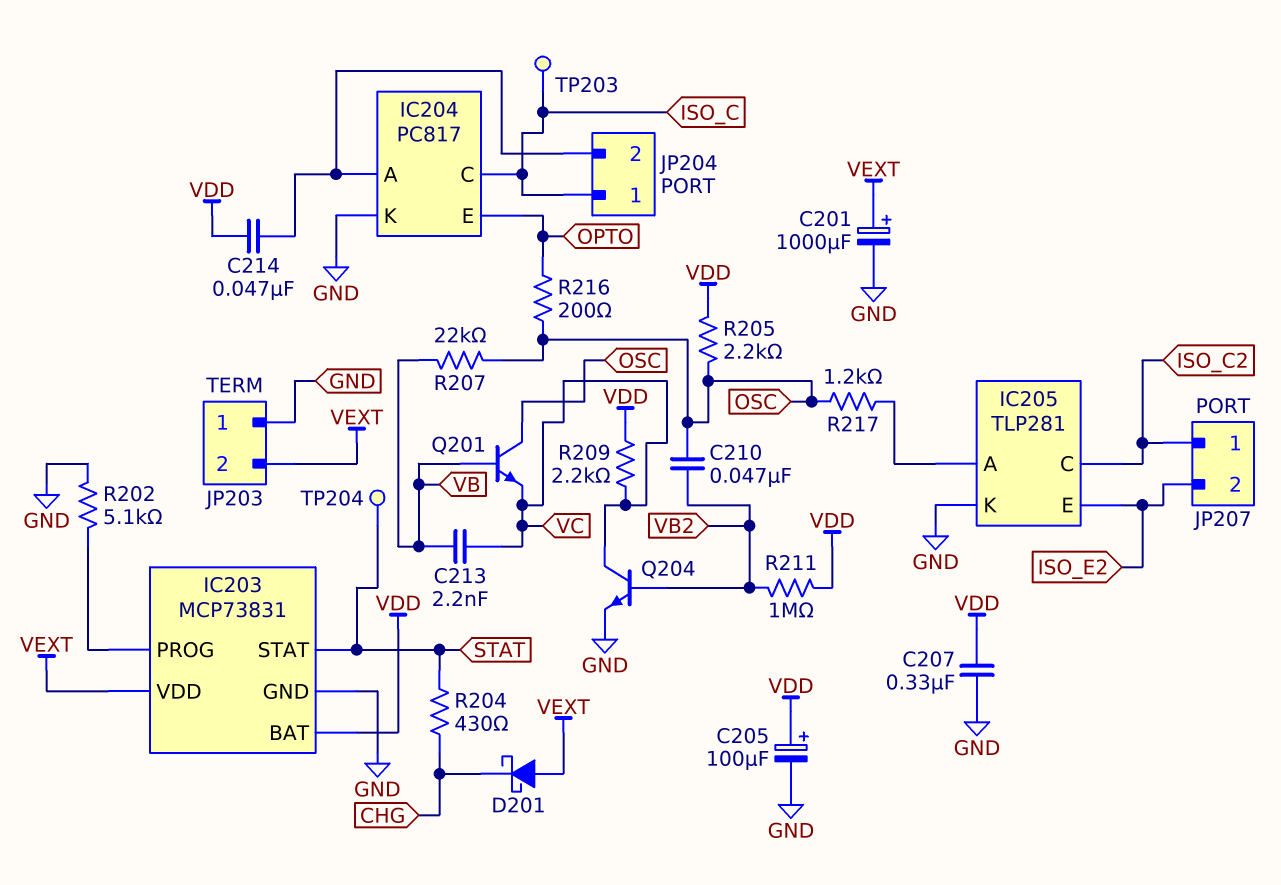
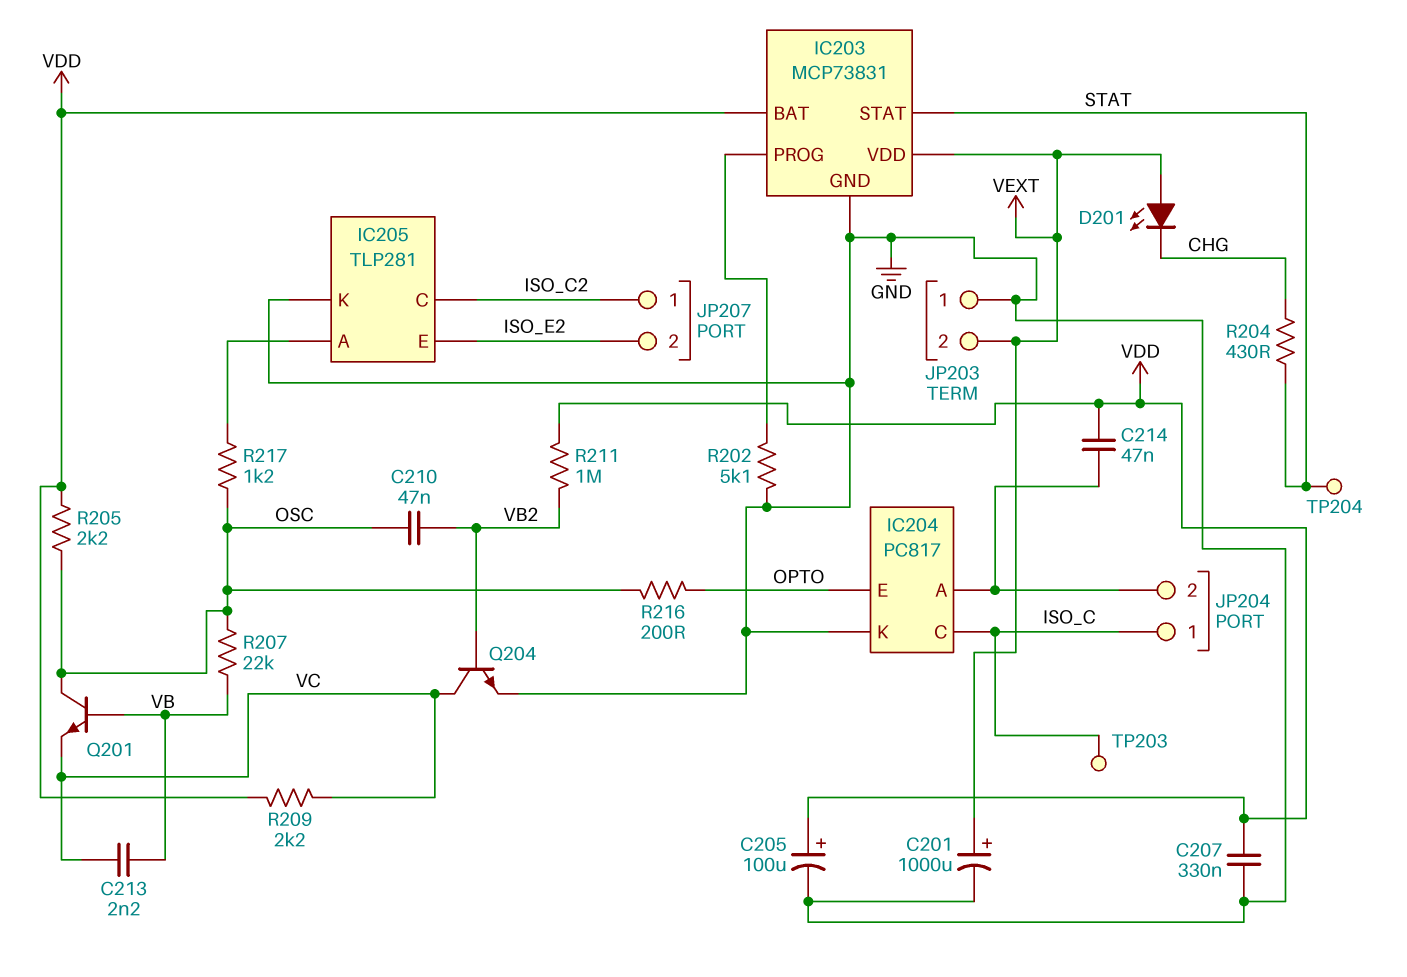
D201: schottky (A VEXT, K CHG) -> LED (A VEXT, K CHG)

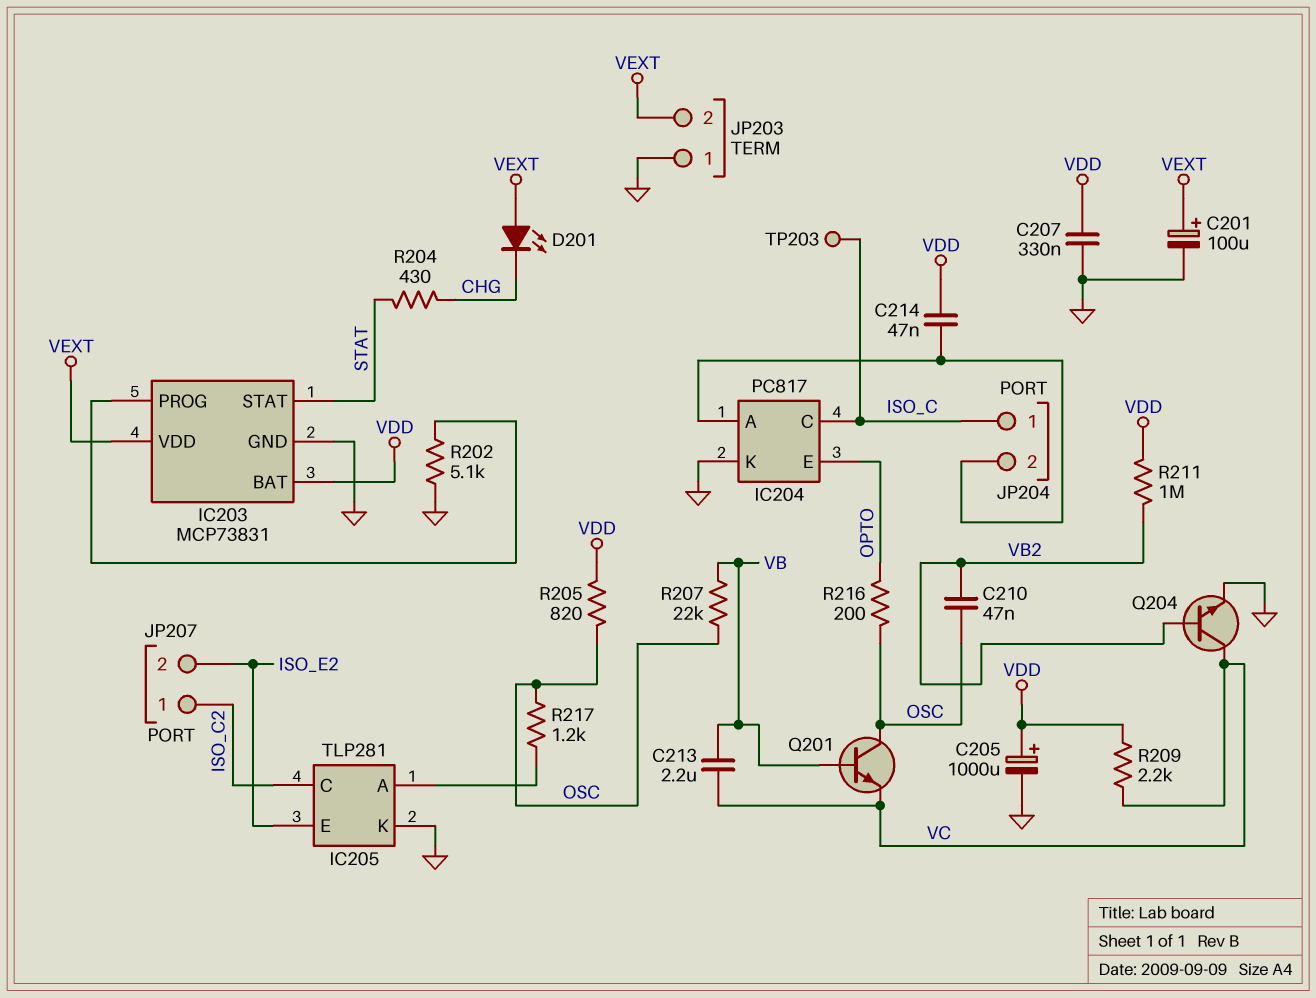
C201: 1000uF (plus VEXT, minus GND) -> 100uF (plus VEXT, minus GND)
C205: 100uF (plus VDD, minus GND) -> 1000uF (plus VDD, minus GND)
C213: 2.2nF (VB, VC) -> 2.2uF (VB, VC)
R205: 2.2k (OSC, VDD) -> 820 (OSC, VDD)
TP204: test point (STAT) -> none

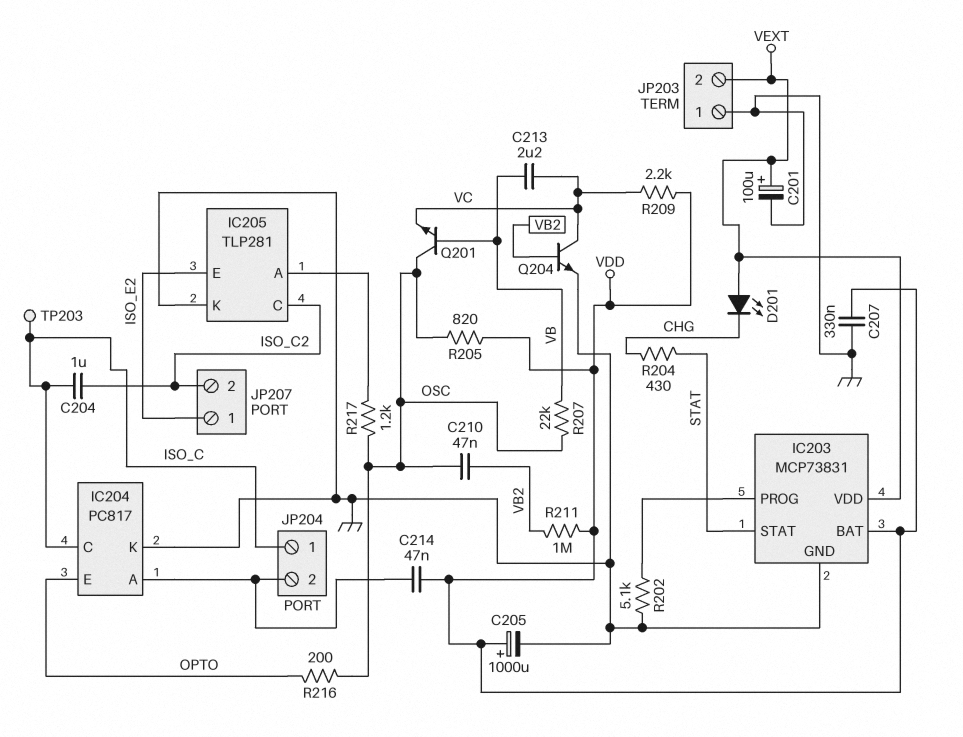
C204: none -> 1uF (ISO_C, ISO_C2)
JP207 pin 1: ISO_C2 -> ISO_E2
JP207 pin 2: ISO_E2 -> ISO_C2

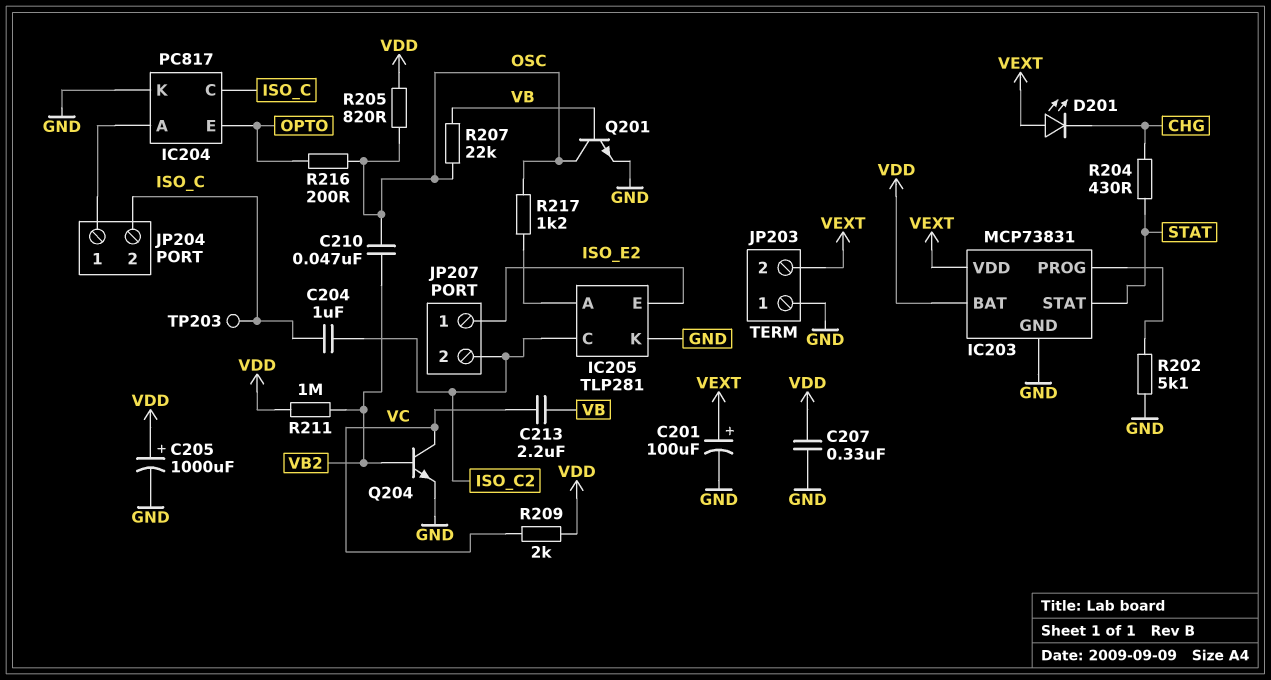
C214: 47nF (IC204/A, VDD) -> none
JP204 pin 1: ISO_C -> IC204/A
JP204 pin 2: IC204/A -> ISO_C
Q201: NPN (B VB, C OSC, E VC) -> NPN (B VB, C OSC, E GND)
R209: 2.2k (VC, VDD) -> 2k (VC, VDD)

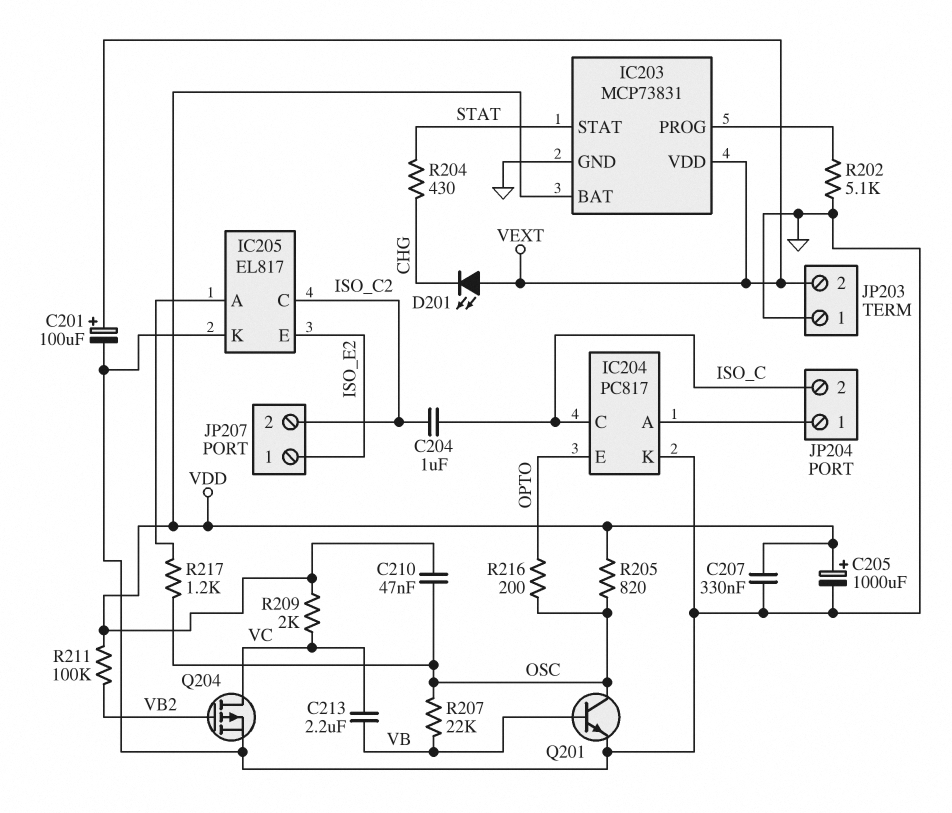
C210: 47nF (OSC, VB2) -> 47nF (OSC, VDD)
IC205: TLP281 -> EL817
Q204: NPN (B VB2, C VC, E GND) -> PMOS (G VB2, D VC, S GND)
R211: 1M (VB2, VDD) -> 100k (VB2, VDD)
TP203: test point (ISO_C) -> none

